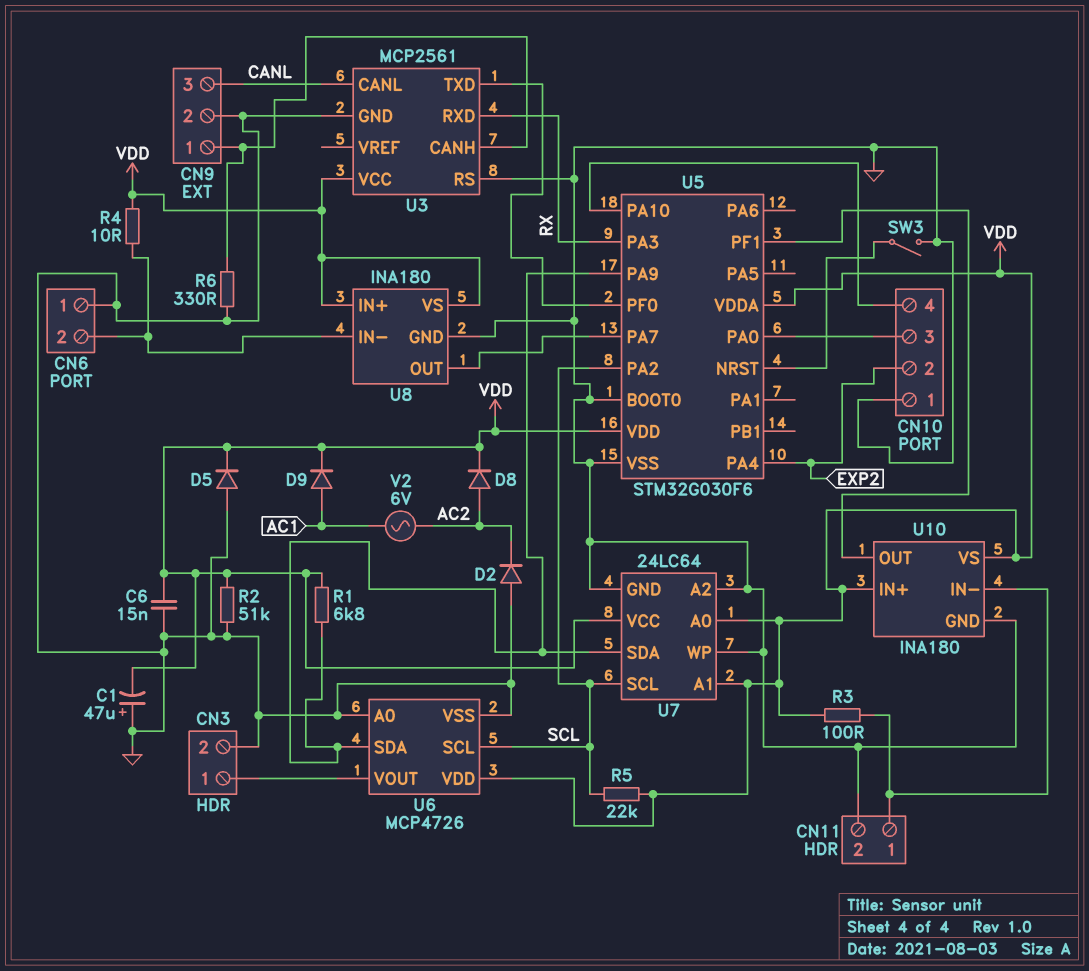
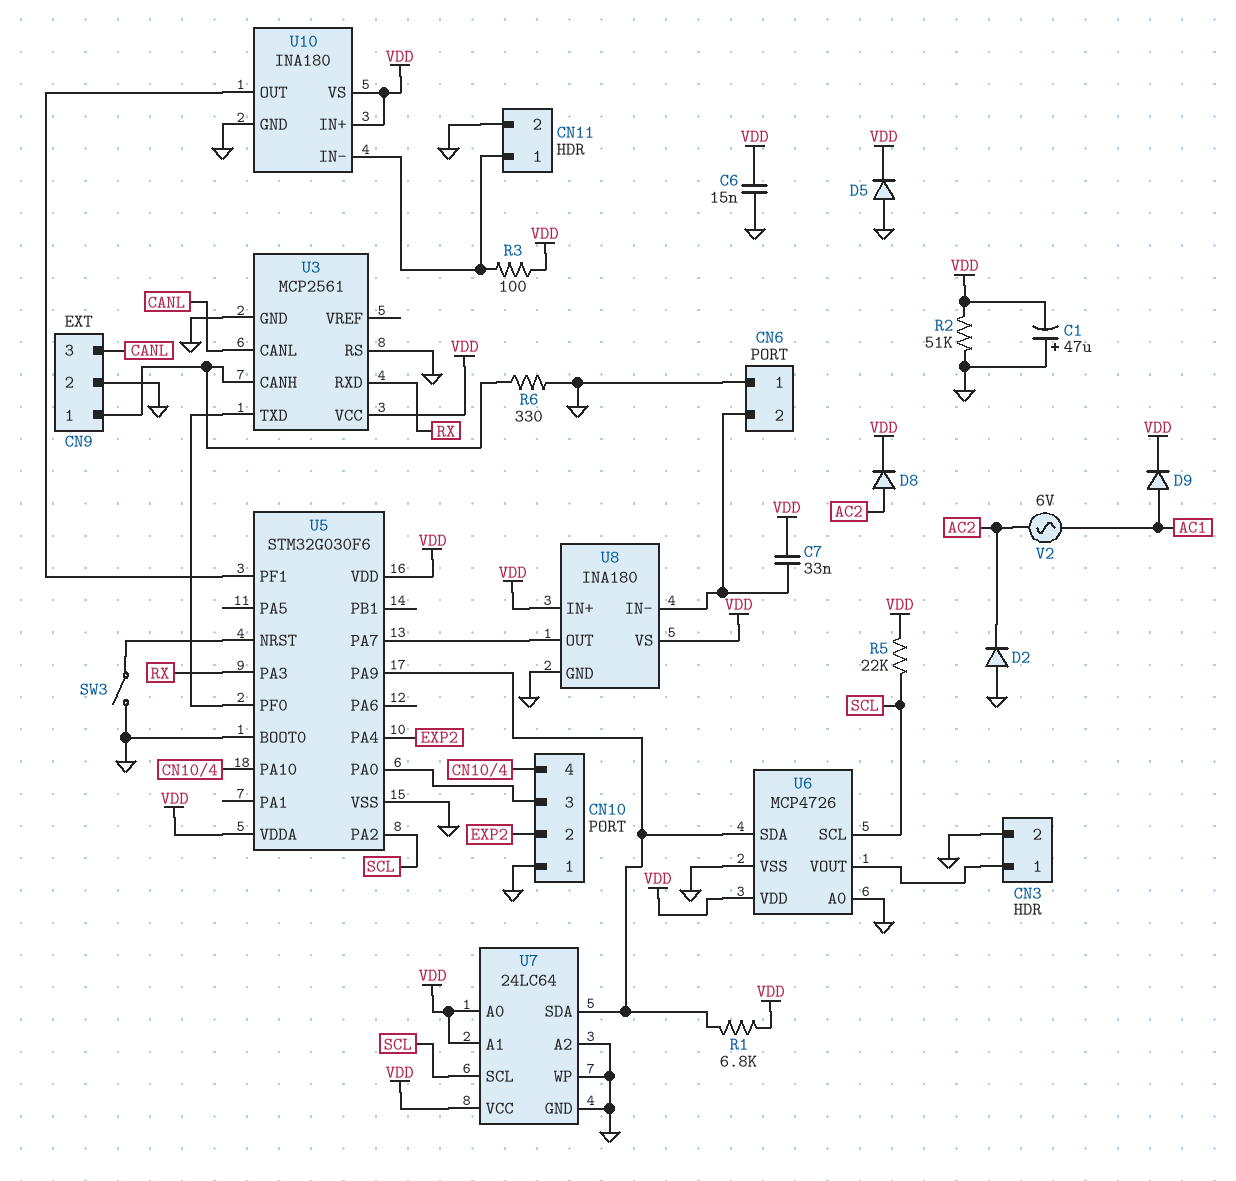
C7: none -> 33nF (CN6/2, VDD)
R4: 10 (CN6/2, VDD) -> none

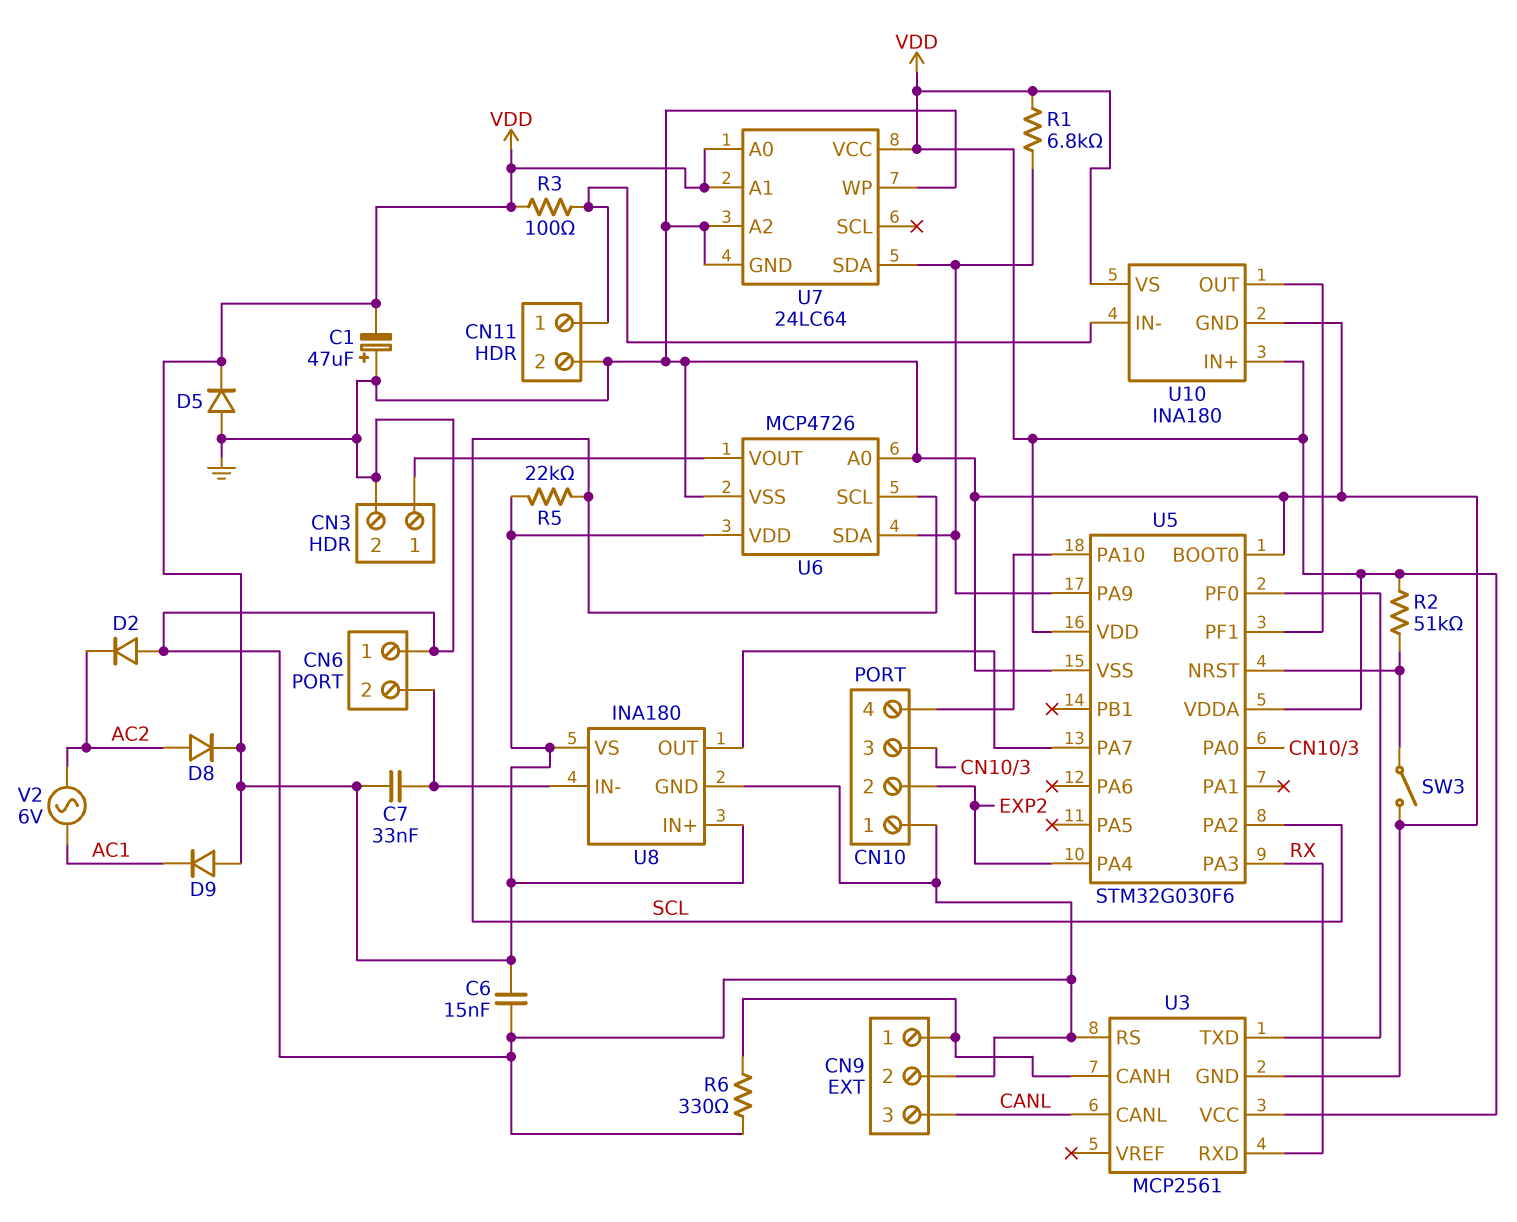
D9: diode (A AC1, K VDD) -> diode (A VDD, K AC1)
R2: 51k (GND, VDD) -> 51k (U5/NRST, VDD)
U7 pin SCL: SCL -> none

